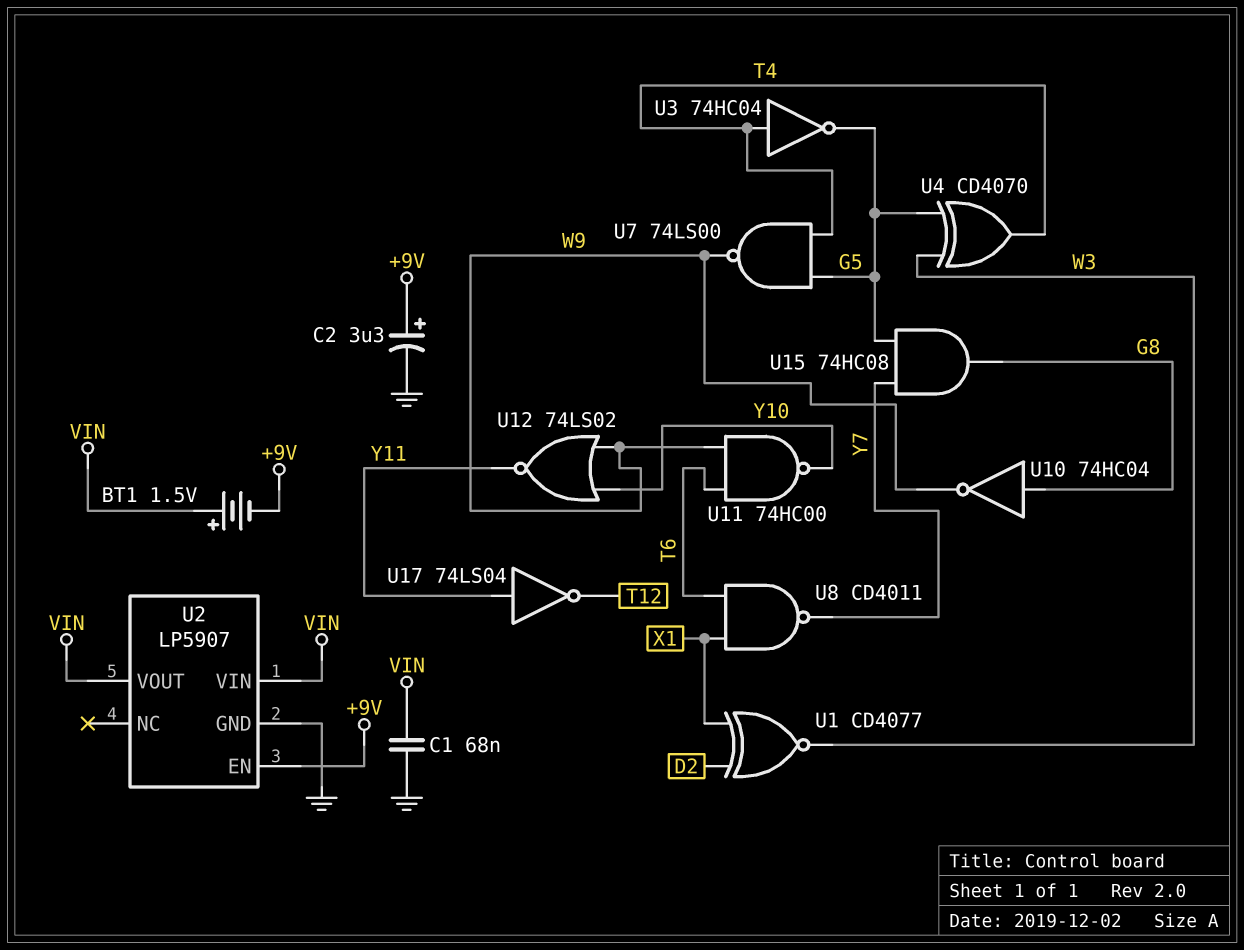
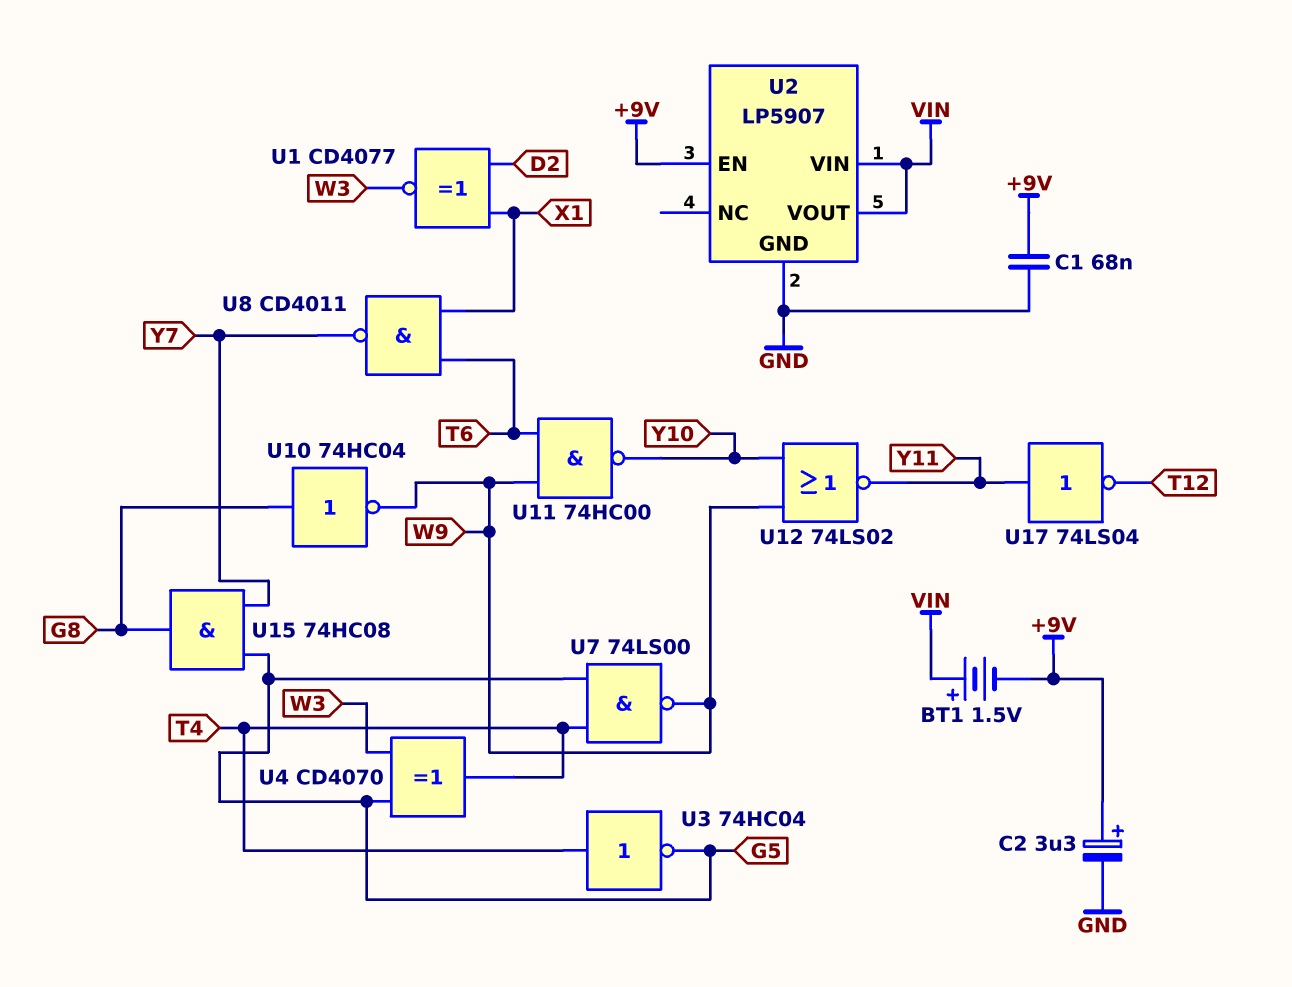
C1: 68nF (GND, VIN) -> 68nF (+9V, GND)

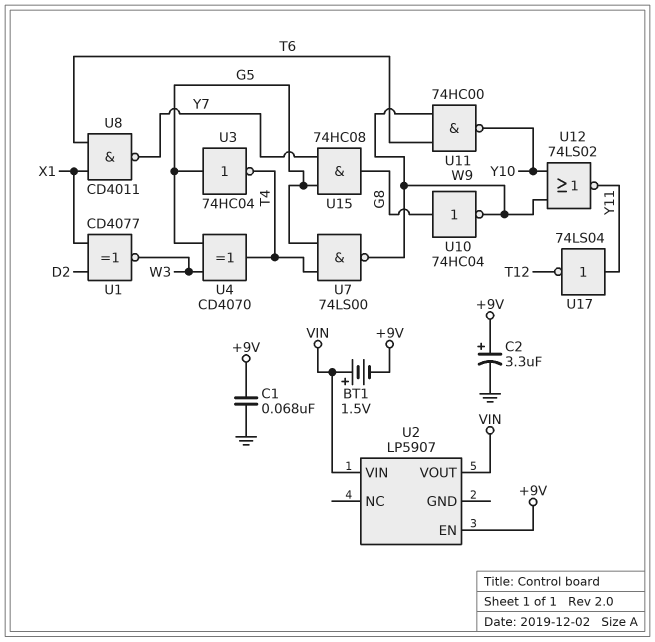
U2 pin GND: GND -> none
U3: NOT 74HC04 (in T4, out G5) -> NOT 74HC04 (in G5, out T4)

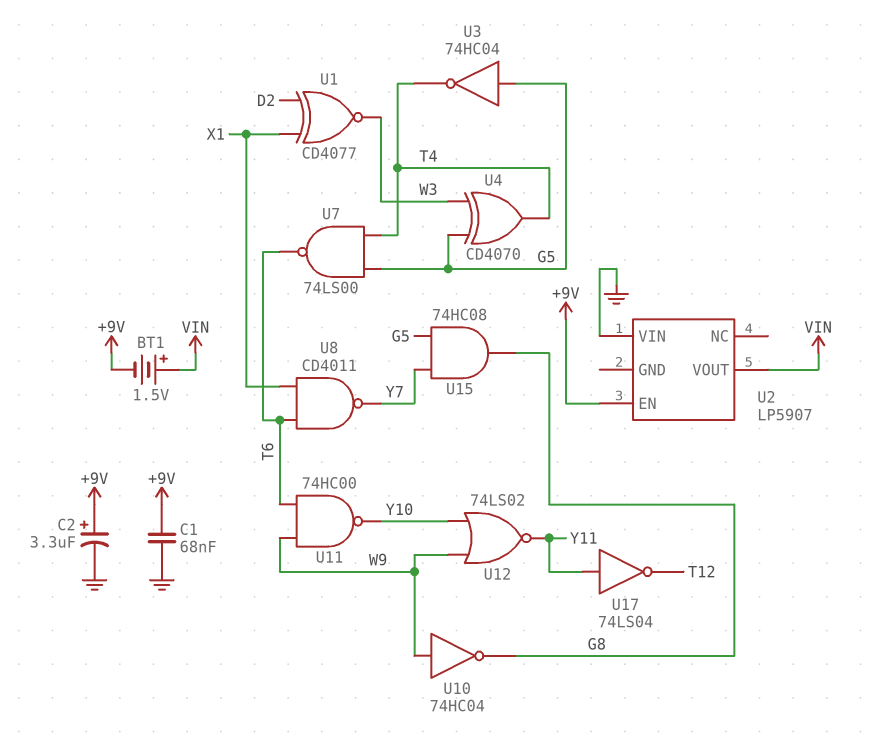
U2 pin VIN: VIN -> GND
U7: NAND 74LS00 (in G5, in T4, out W9) -> NAND 74LS00 (in G5, in T4, out T6)
U10: NOT 74HC04 (in G8, out W9) -> NOT 74HC04 (in W9, out G8)

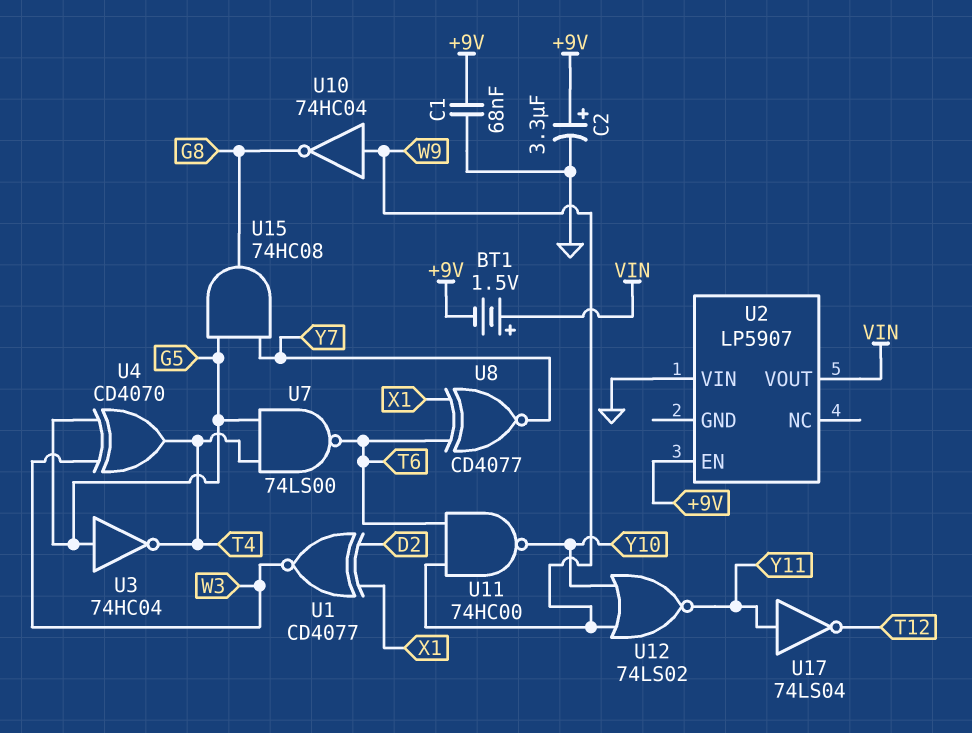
U8: NAND CD4011 (in T6, in X1, out Y7) -> XNOR CD4077 (in T6, in X1, out Y7)

